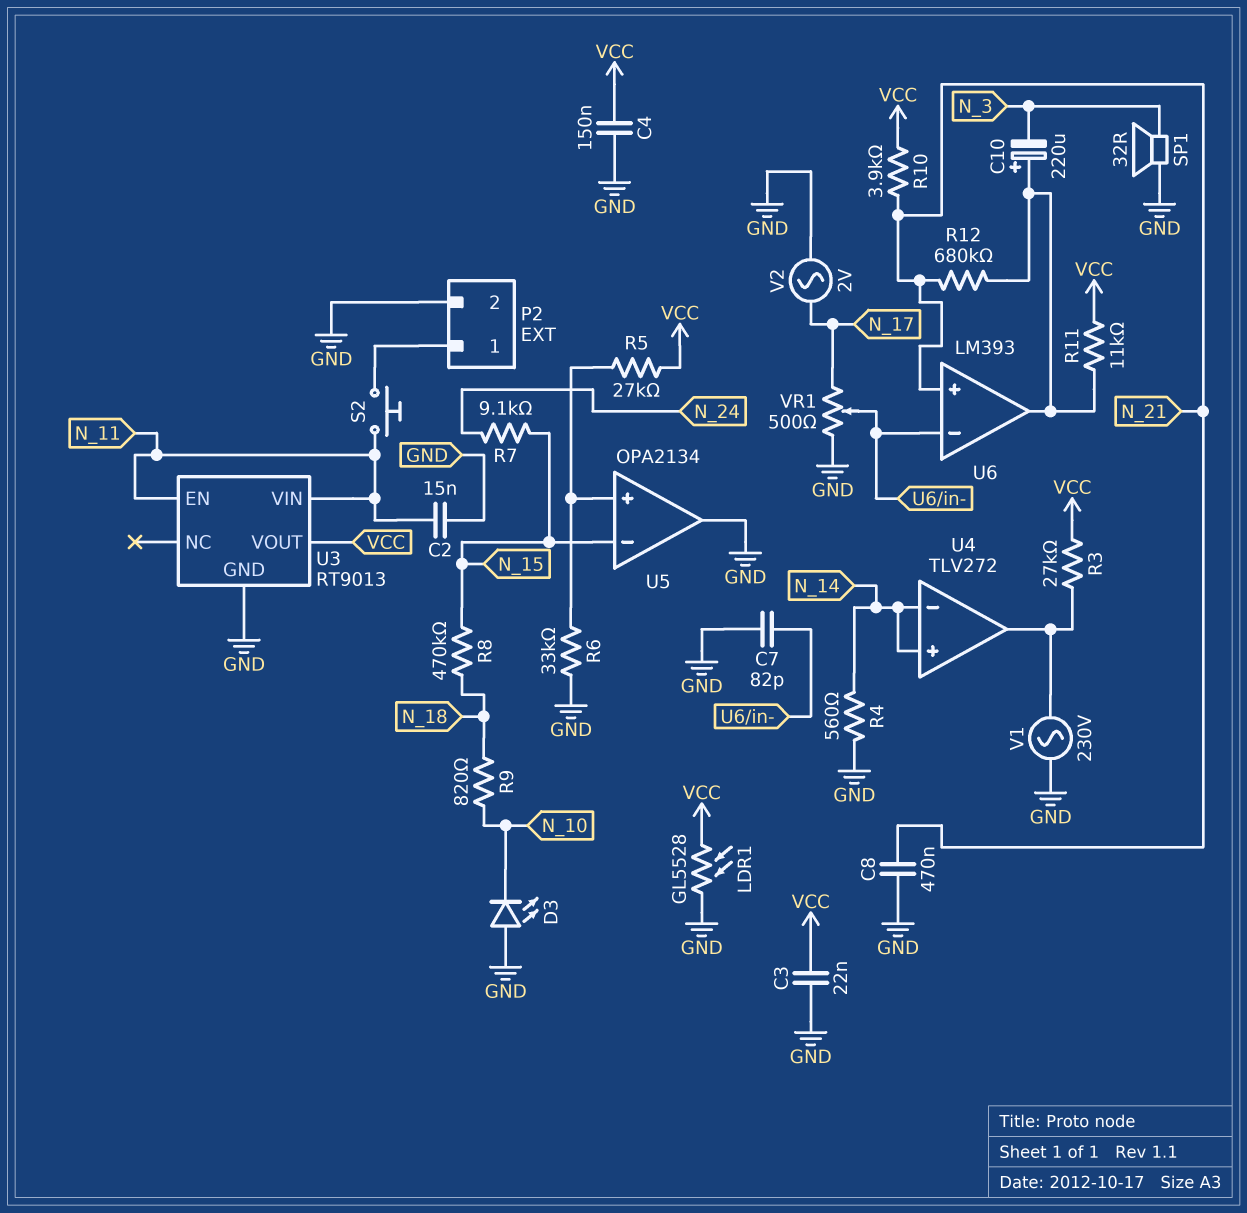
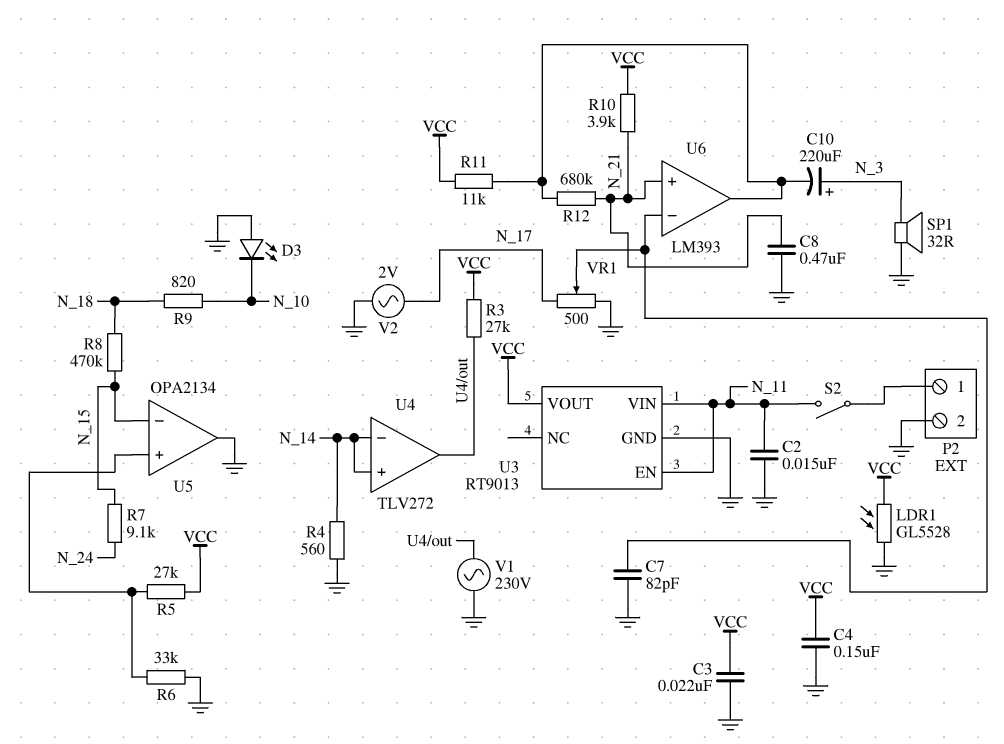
C10: 220uF (plus U6/out, minus N_3) -> 220uF (plus N_3, minus U6/out)
S2: button (N_11, P2/1) -> switch (N_11, P2/1)

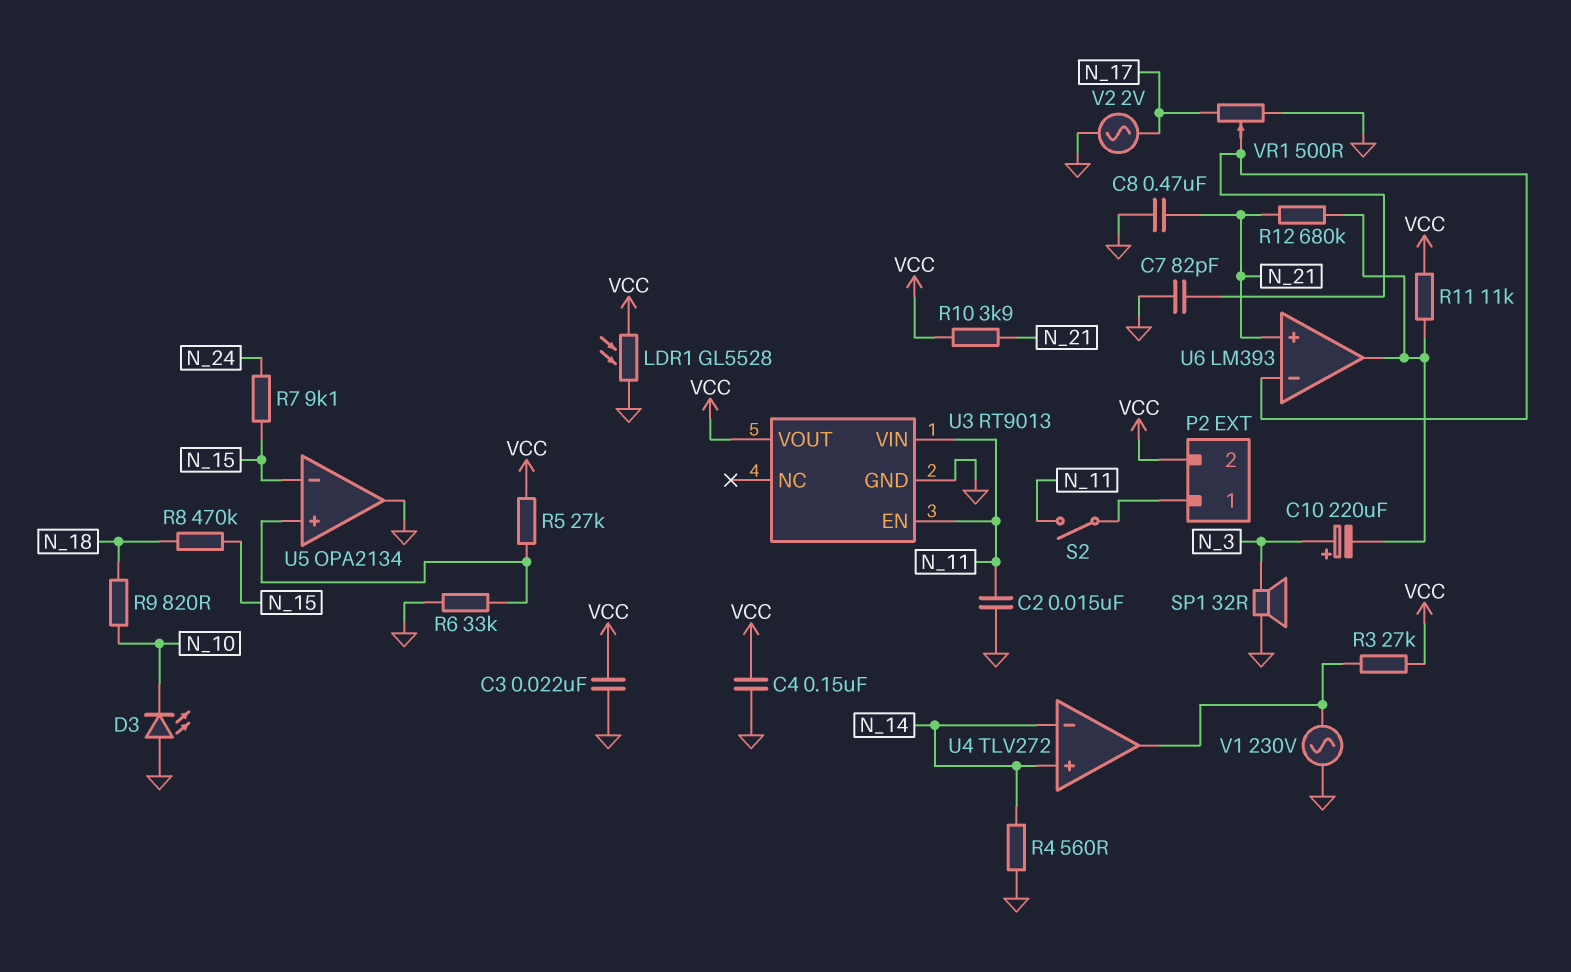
P2 pin 2: GND -> VCC

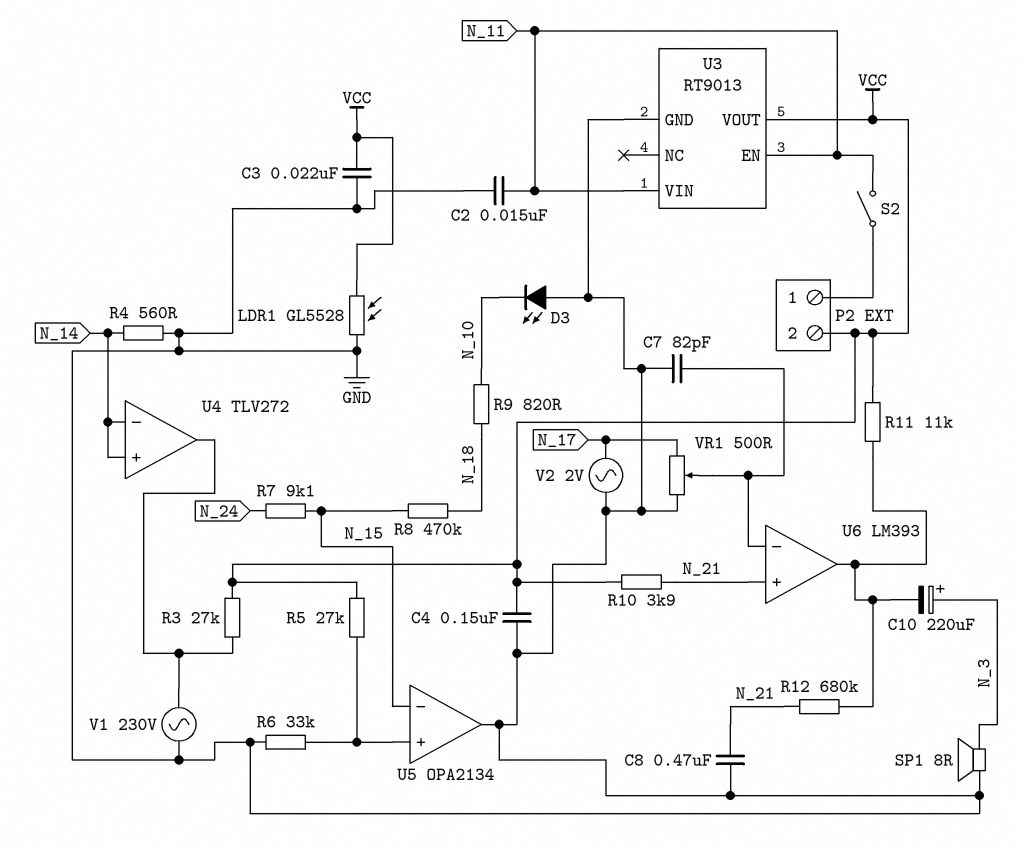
SP1: speaker 32R (GND, N_3) -> speaker 8R (GND, N_3)

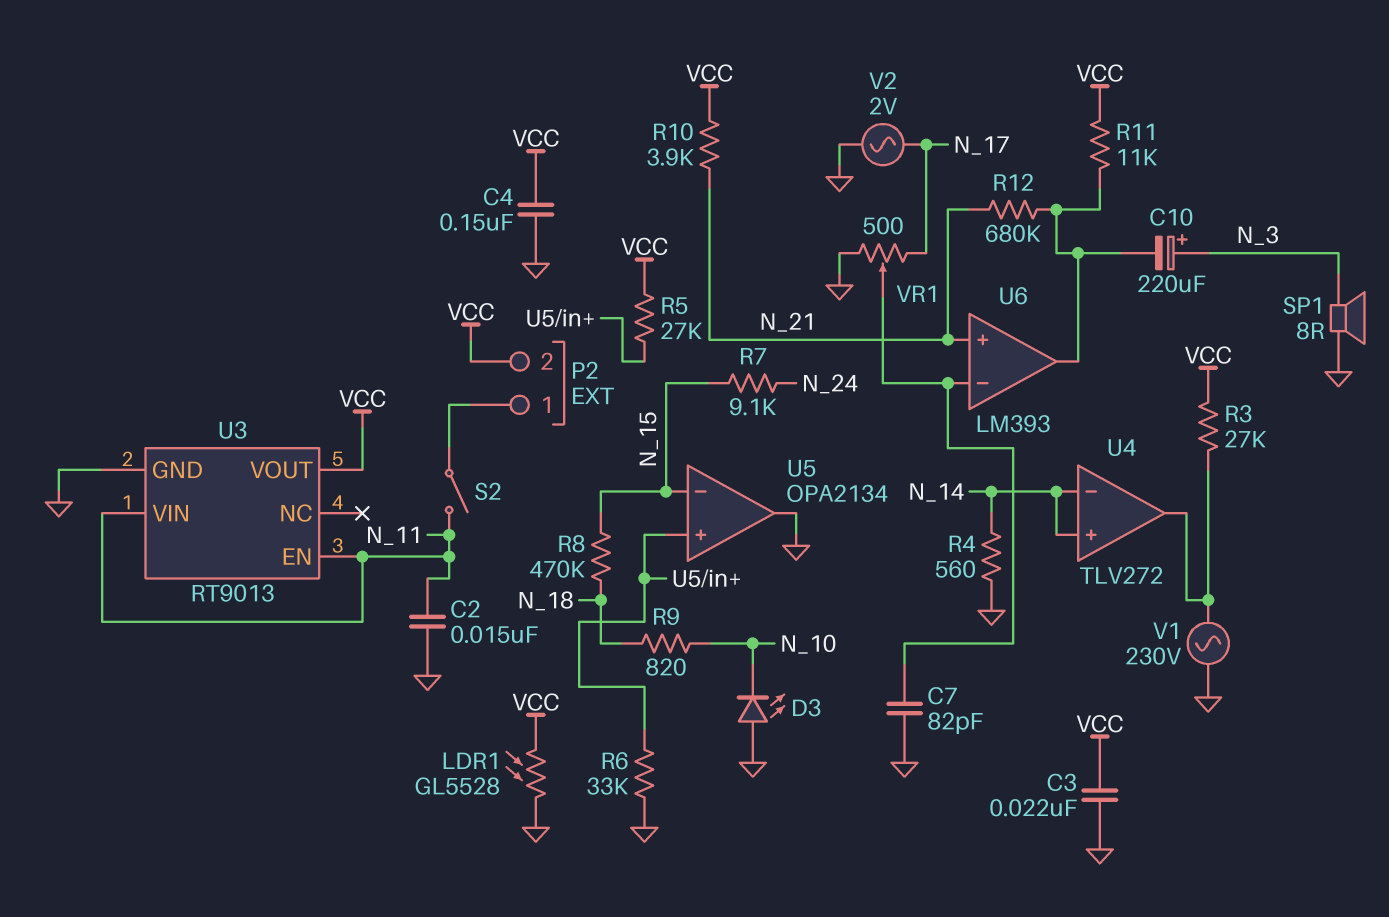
C8: 470nF (GND, N_21) -> none

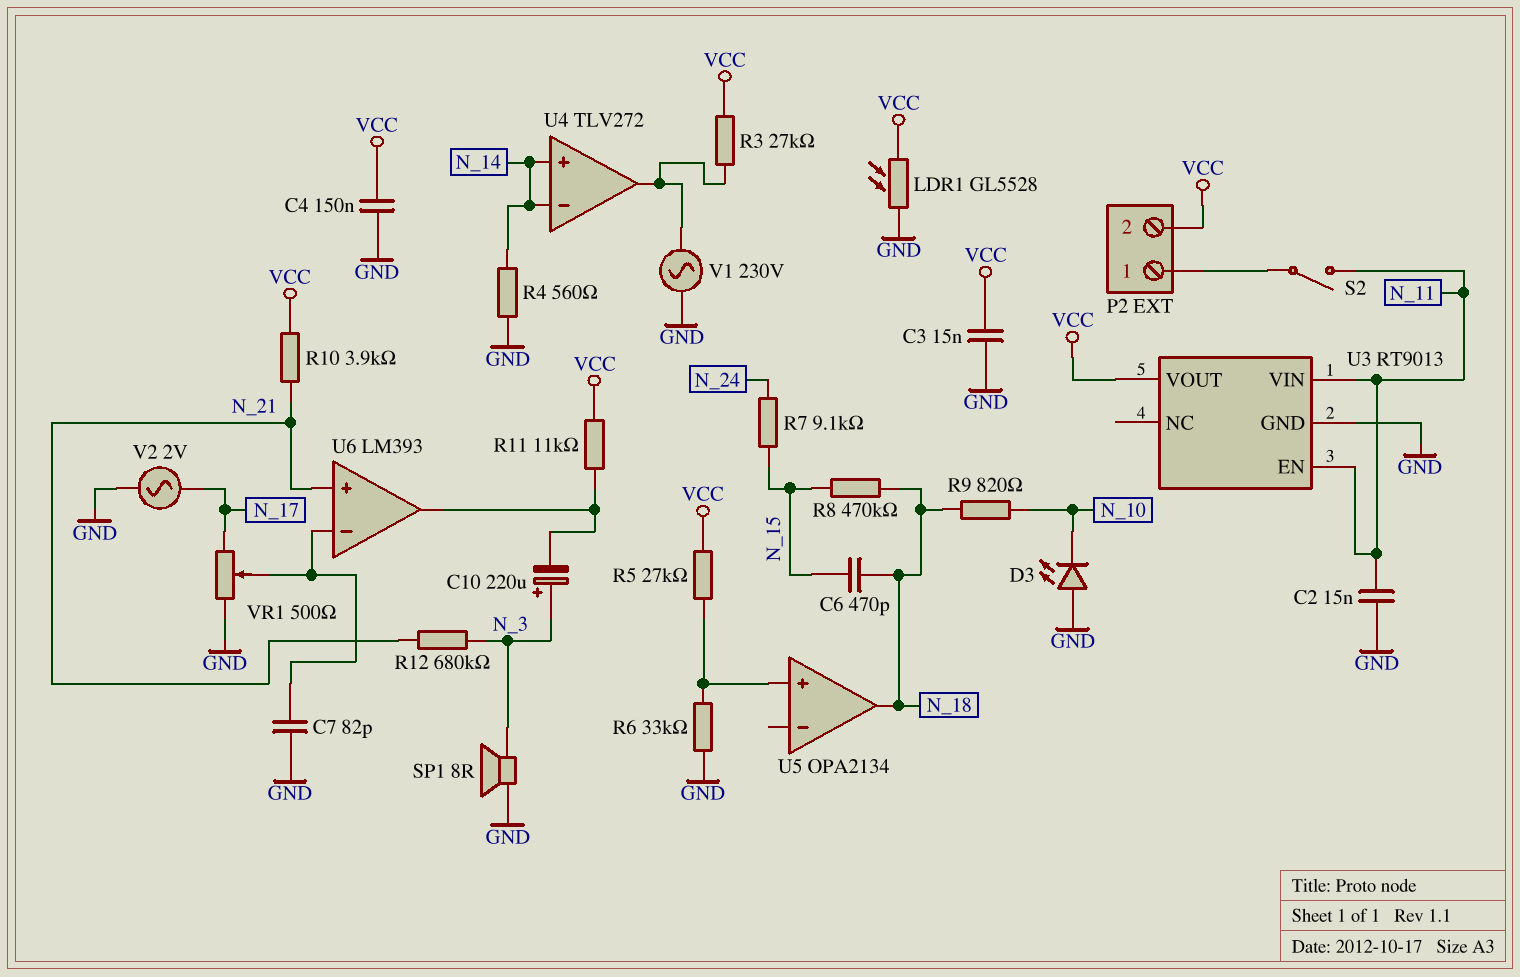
C3: 22nF (GND, VCC) -> 15nF (GND, VCC)
C6: none -> 470pF (N_15, N_18)
R12: 680k (N_21, U6/out) -> 680k (N_3, N_21)
U5 pin in-: N_15 -> none
U5 pin out: GND -> N_18

